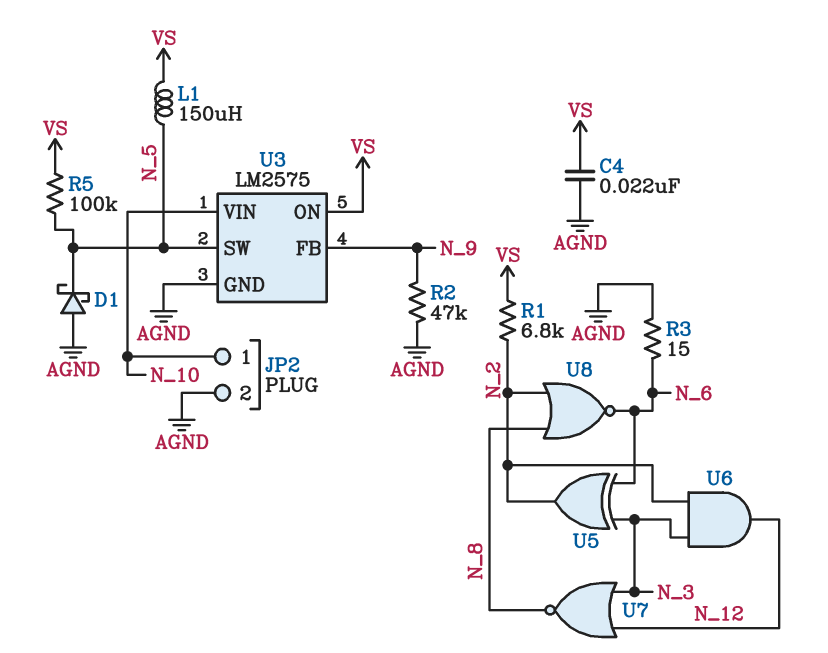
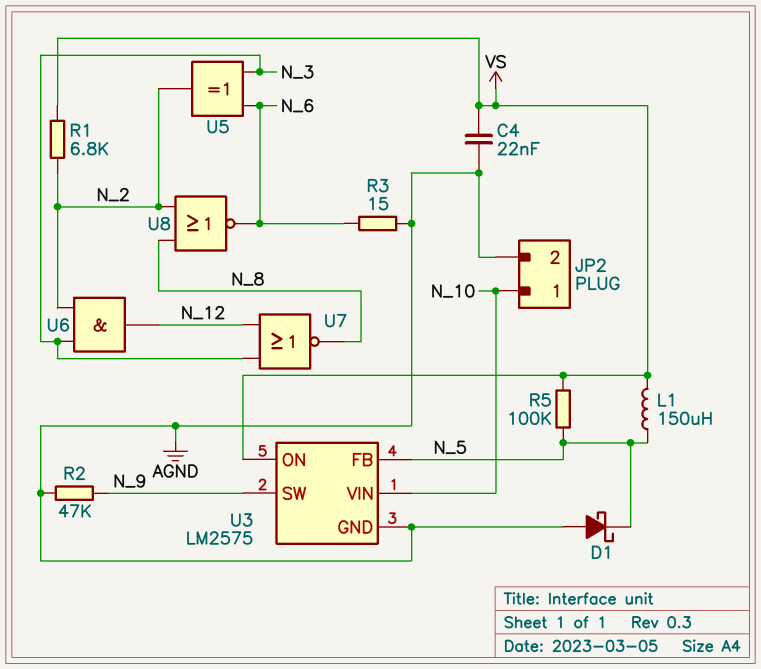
U3 pin FB: N_9 -> N_5
U3 pin SW: N_5 -> N_9

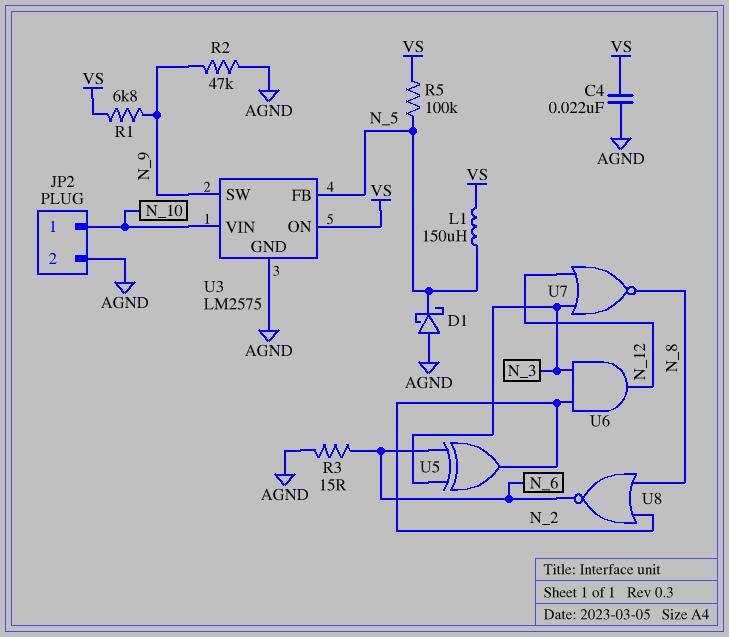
R1: 6.8k (N_2, VS) -> 6.8k (N_9, VS)

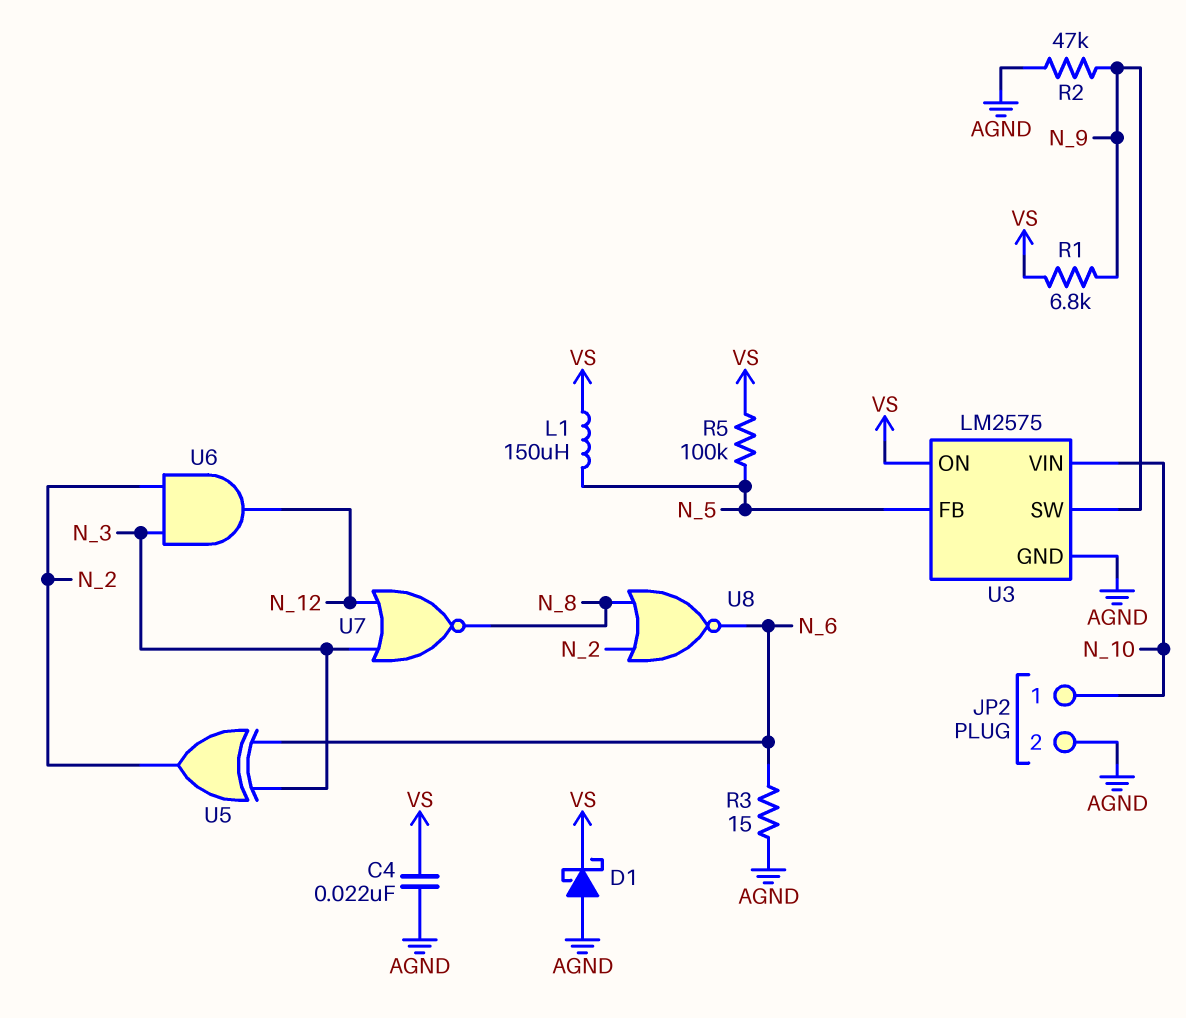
D1: schottky (A AGND, K N_5) -> schottky (A AGND, K VS)

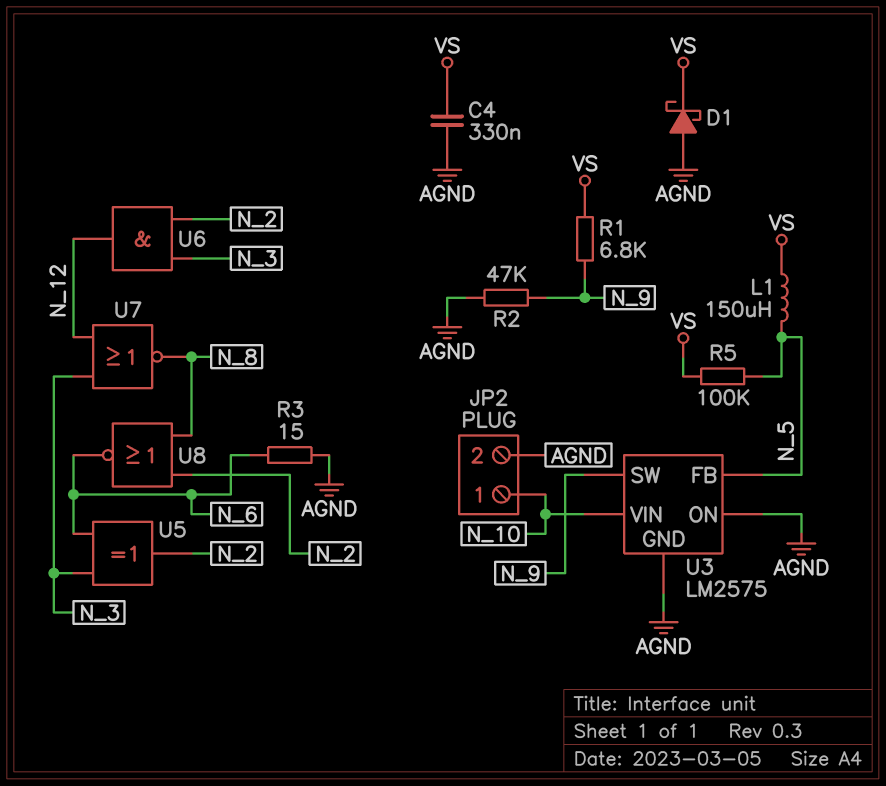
C4: 22nF (AGND, VS) -> 330nF (AGND, VS)
U3 pin ON: VS -> AGND

